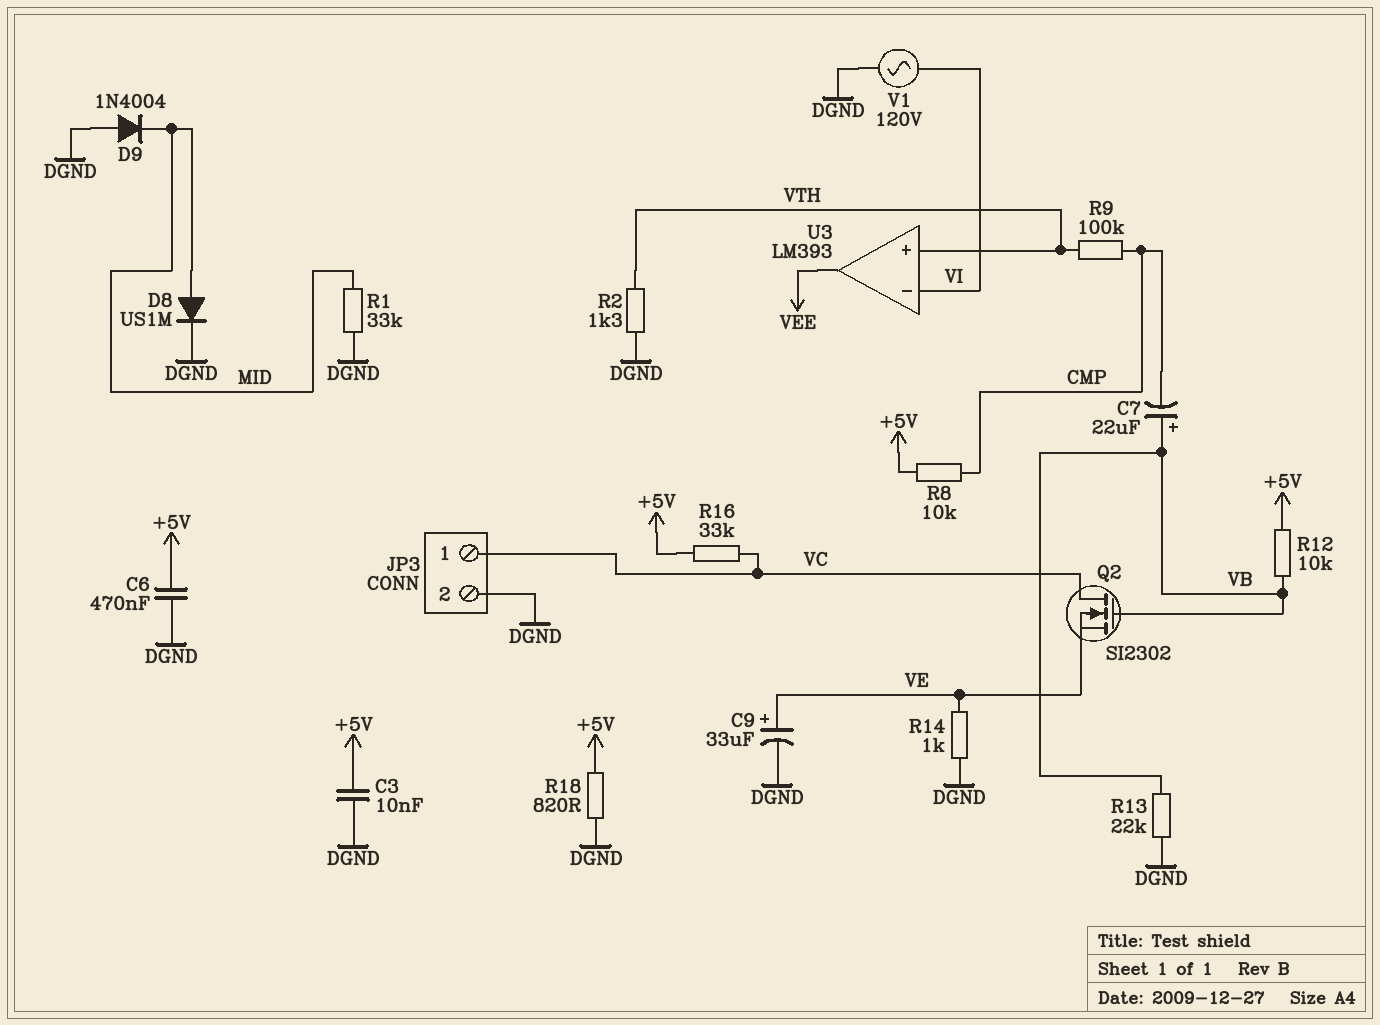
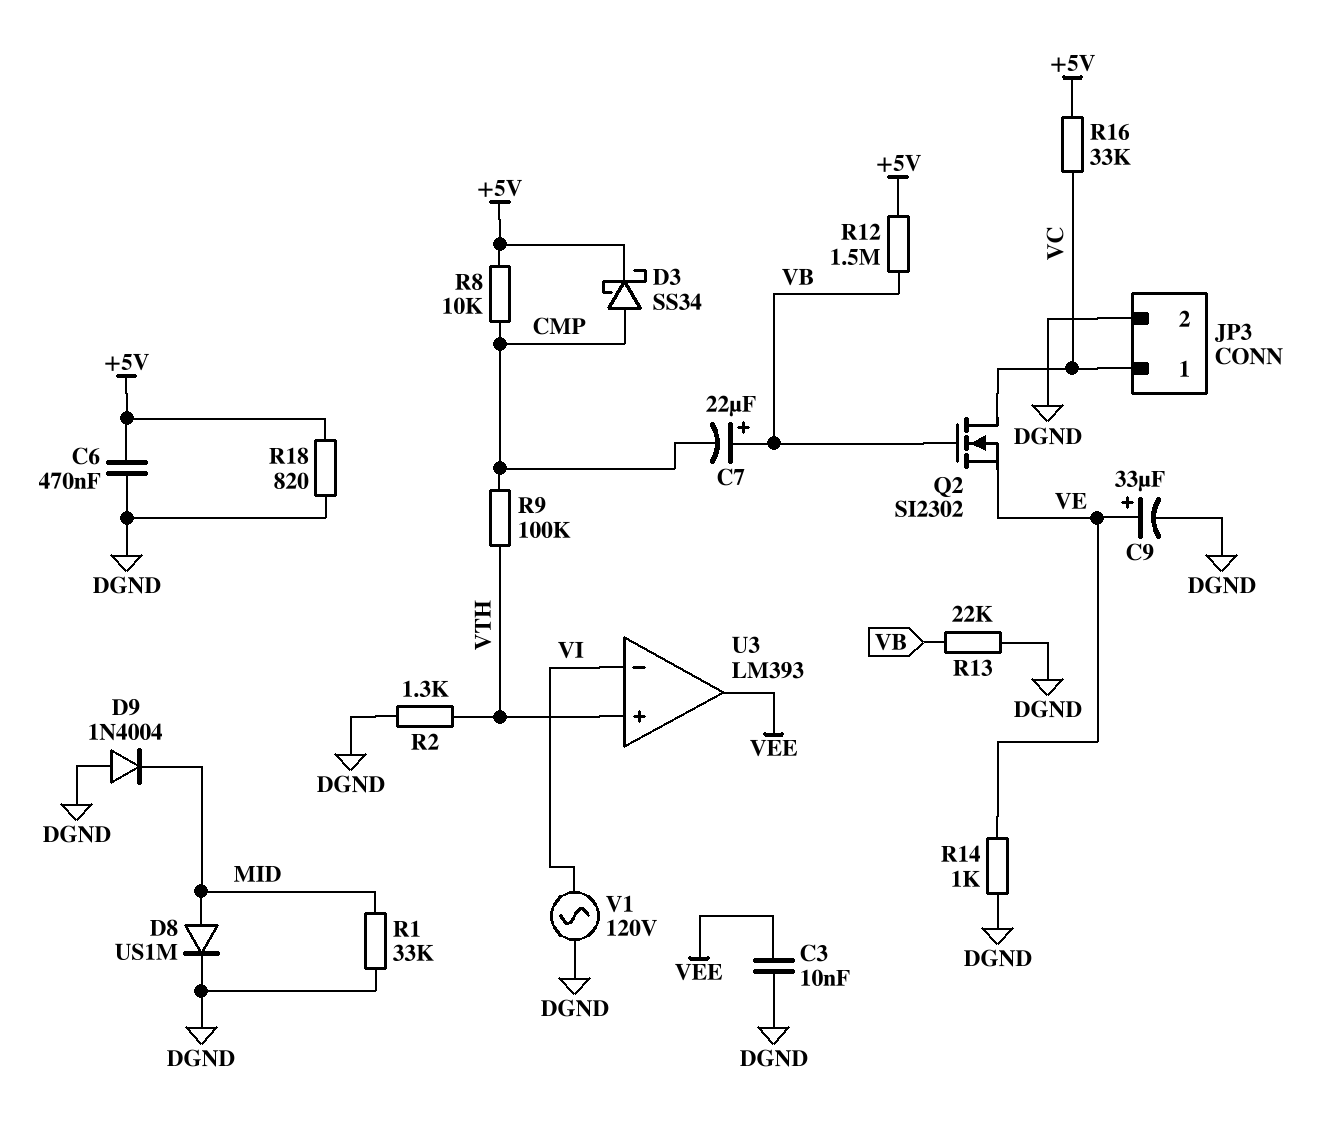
C3: 10nF (+5V, DGND) -> 10nF (DGND, VEE)
D3: none -> schottky SS34 (A CMP, K +5V)
R12: 10k (+5V, VB) -> 1.5M (+5V, VB)

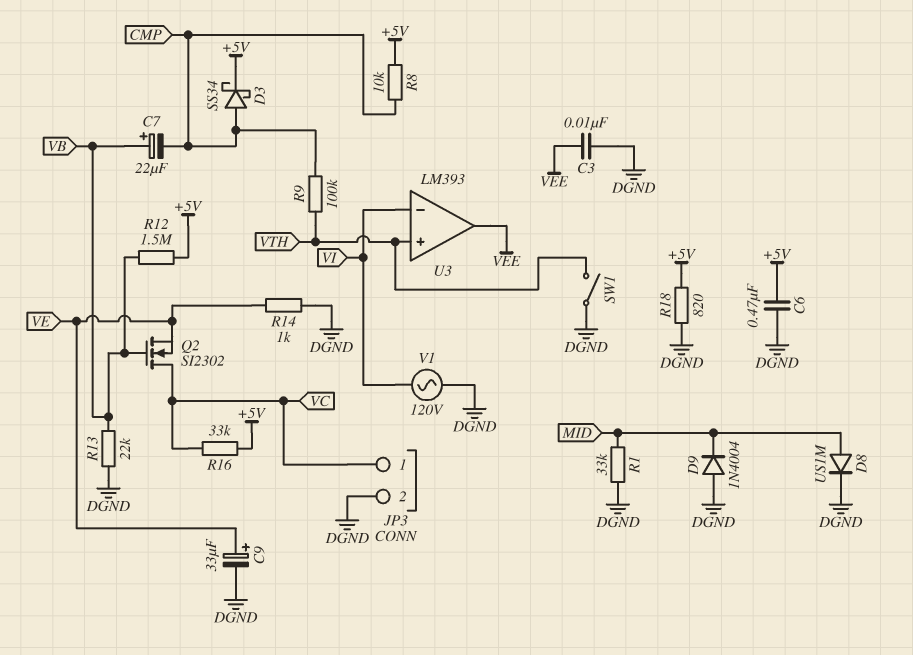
R2: 1.3k (DGND, VTH) -> none
SW1: none -> switch (DGND, VTH)

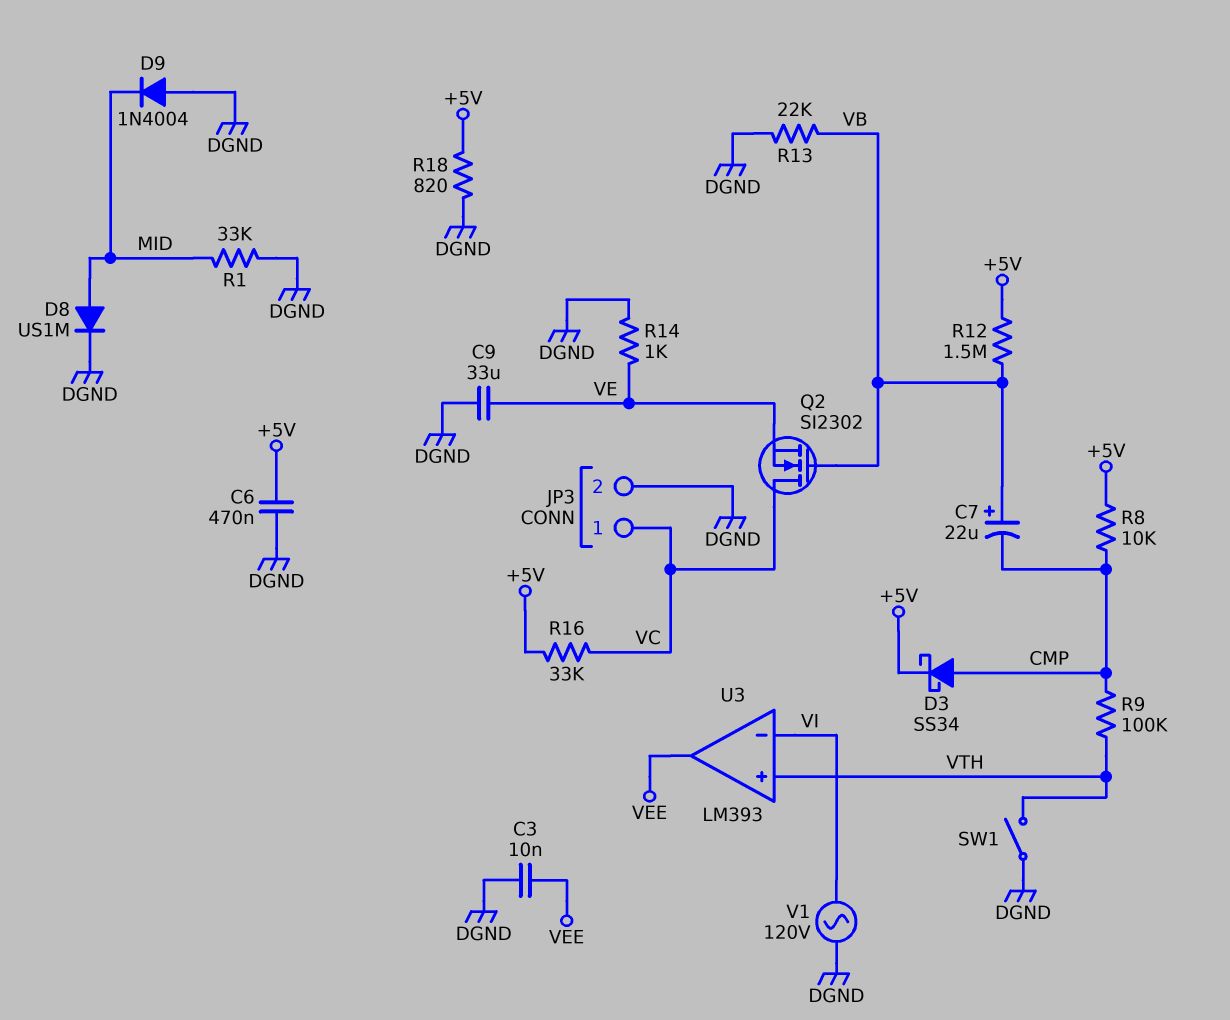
C9: 33uF (plus VE, minus DGND) -> 33uF (DGND, VE)

